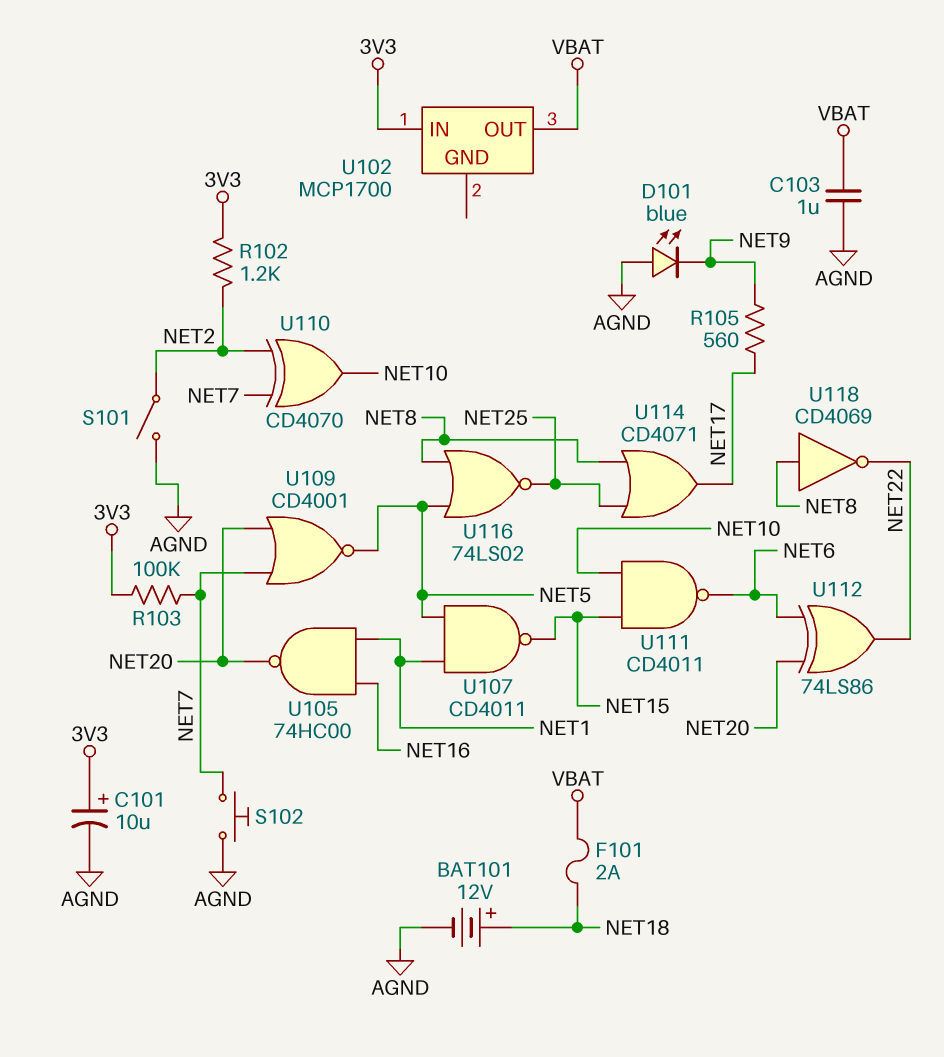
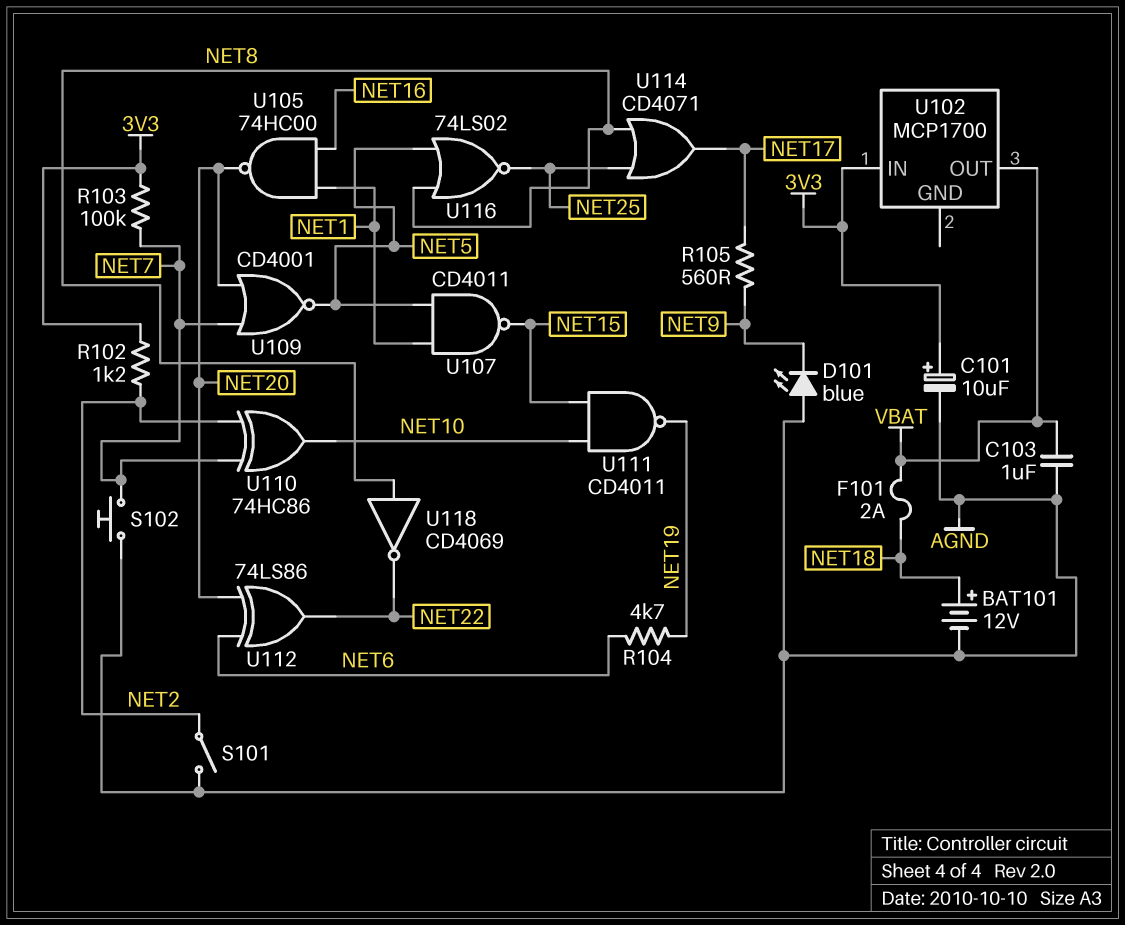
R104: none -> 4.7k (NET6, NET19)
U110: XOR CD4070 (in NET2, in NET7, out NET10) -> XOR 74HC86 (in NET2, in NET7, out NET10)
U111: NAND CD4011 (in NET10, in NET15, out NET6) -> NAND CD4011 (in NET10, in NET15, out NET19)

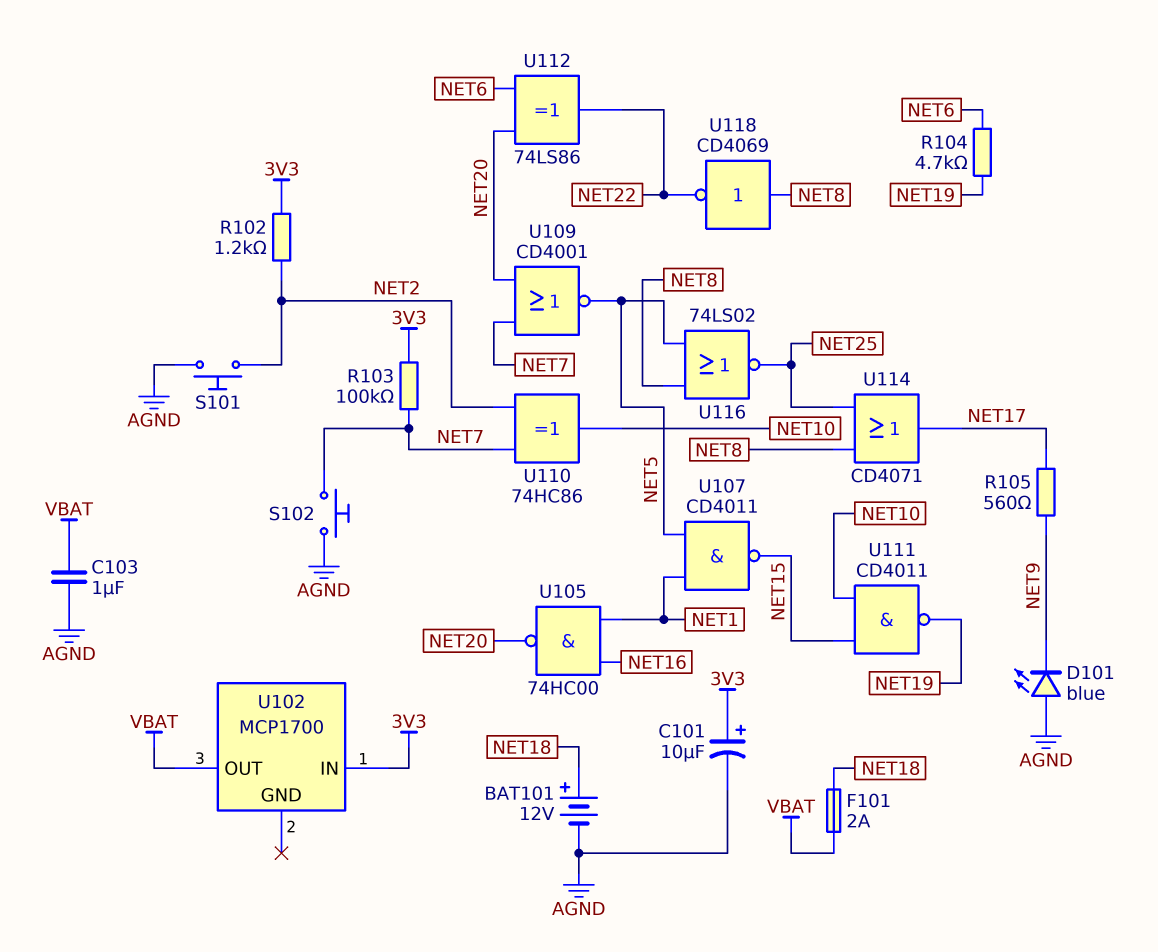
S101: switch (AGND, NET2) -> button (AGND, NET2)

